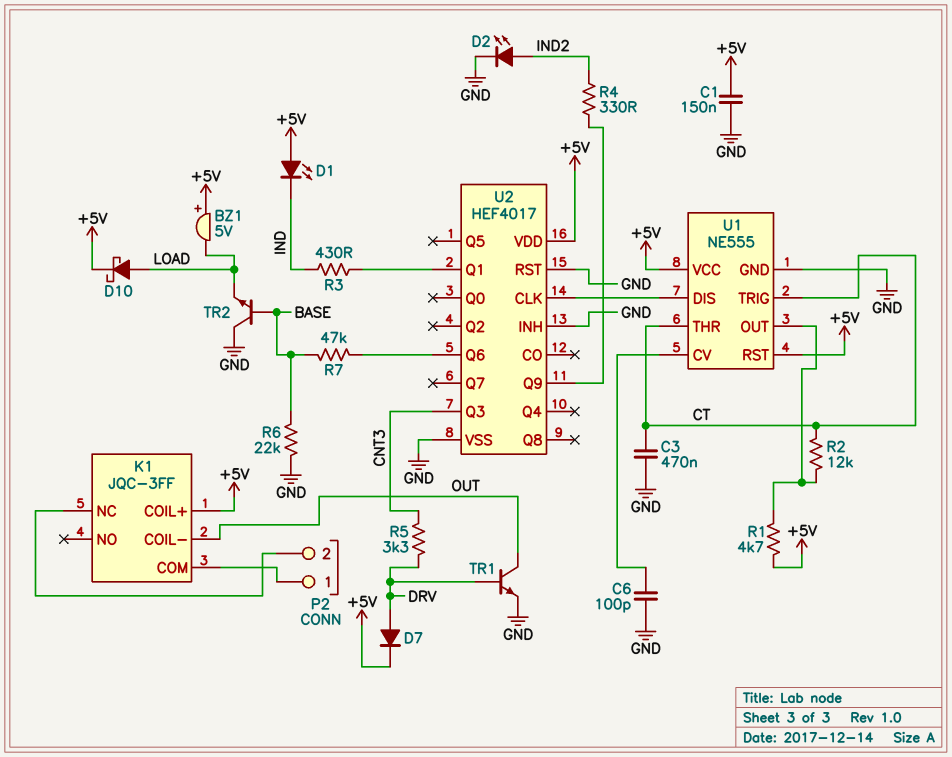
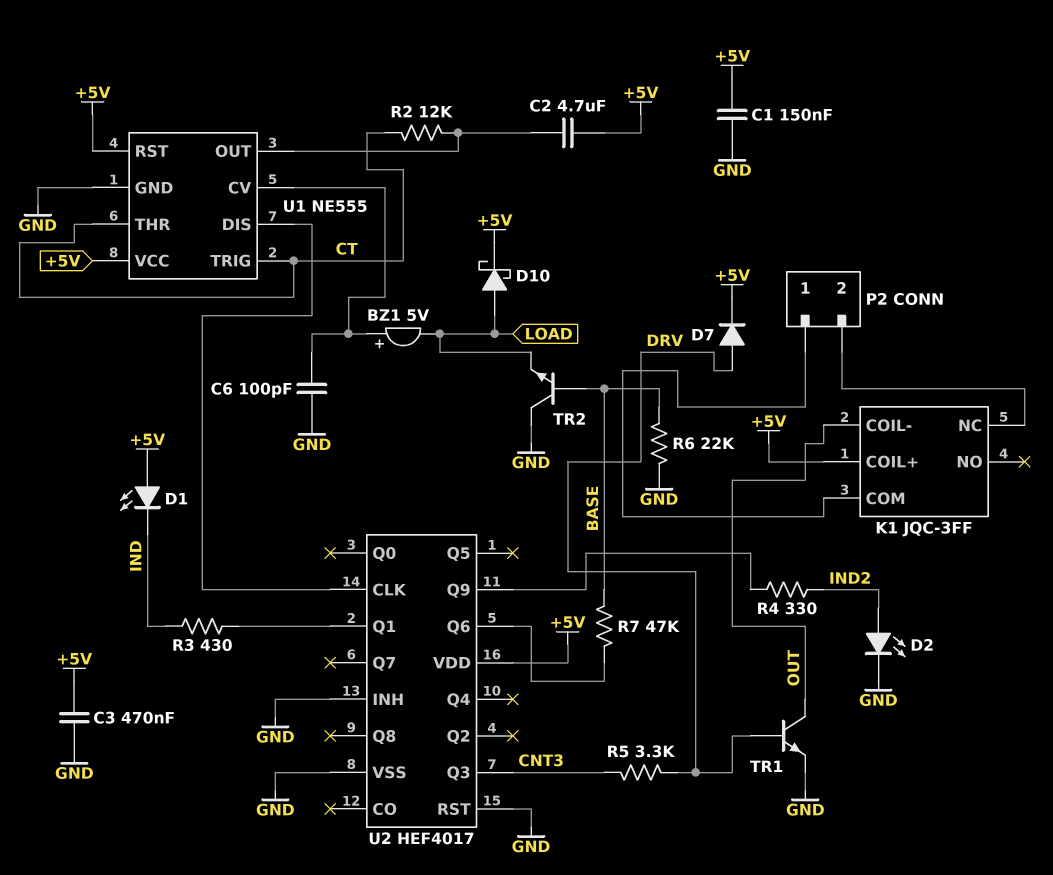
BZ1: buzzer 5V (plus +5V, minus LOAD) -> buzzer 5V (plus U1/CV, minus LOAD)
C2: none -> 4.7uF (+5V, U1/OUT)
C3: 470nF (CT, GND) -> 470nF (+5V, GND)
R1: 4.7k (+5V, U1/OUT) -> none

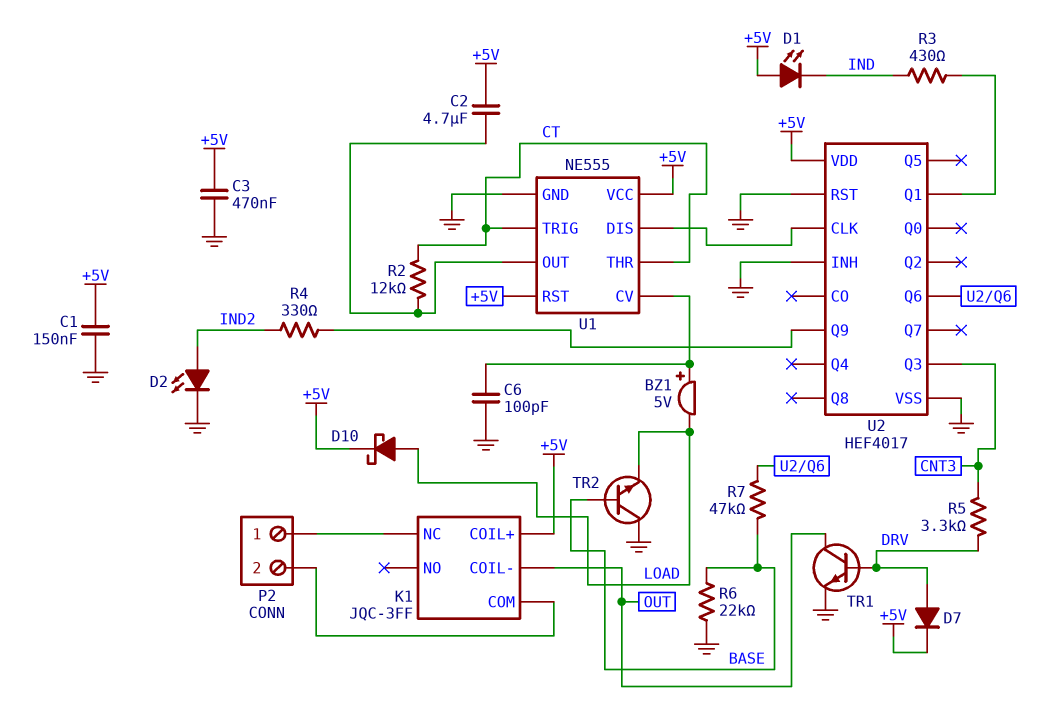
P2 pin 1: K1/COM -> K1/NC
P2 pin 2: K1/NC -> K1/COM

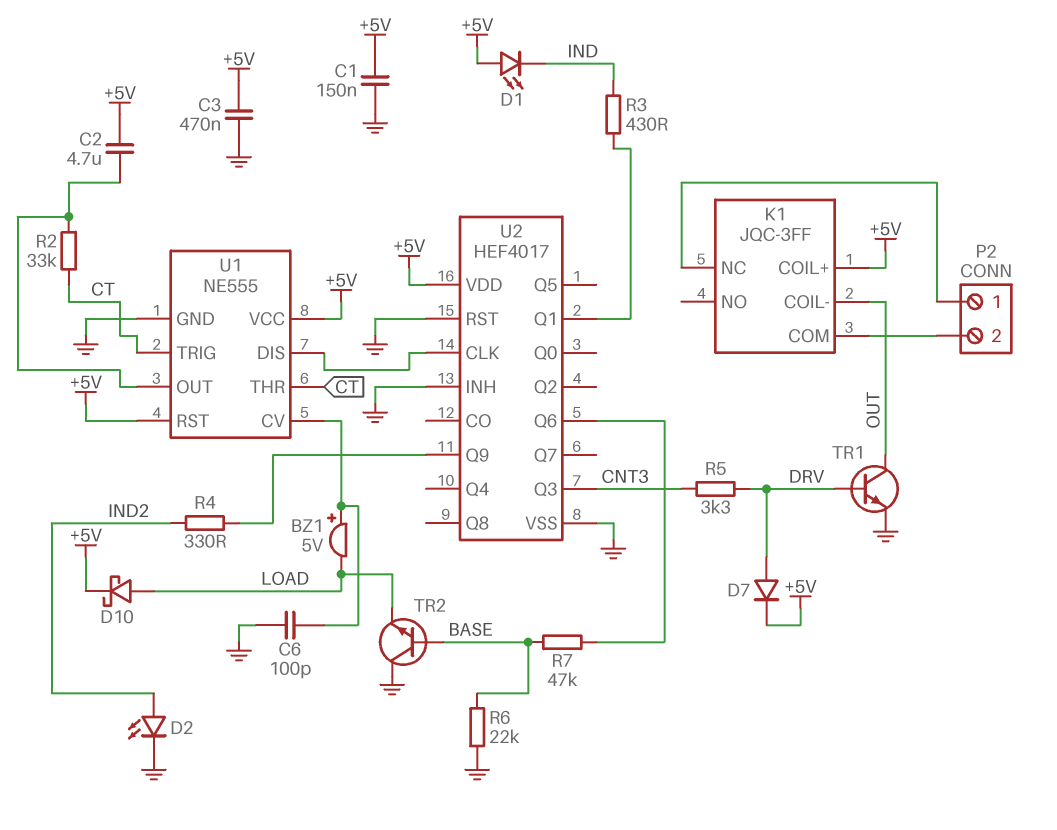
R2: 12k (CT, U1/OUT) -> 33k (CT, U1/OUT)

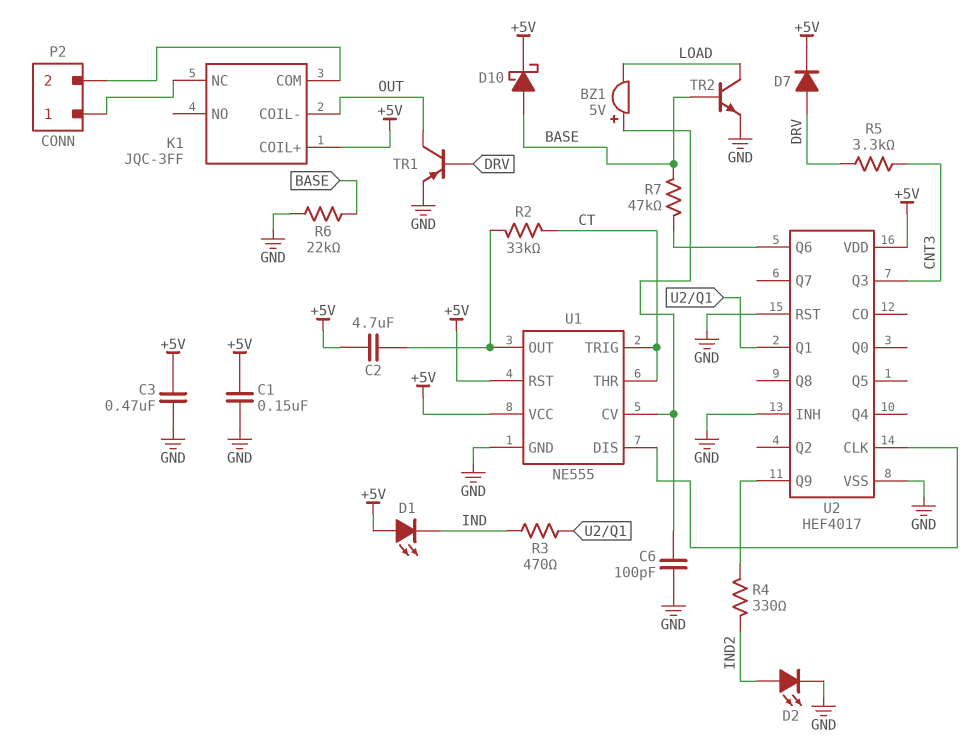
D10: schottky (A LOAD, K +5V) -> schottky (A BASE, K +5V)
R3: 430 (IND, U2/Q1) -> 470 (IND, U2/Q1)
TR1: NPN (B DRV, C OUT, E GND) -> PNP (B DRV, C OUT, E GND)
TR2: NPN (B BASE, C GND, E LOAD) -> NPN (B BASE, C LOAD, E GND)

